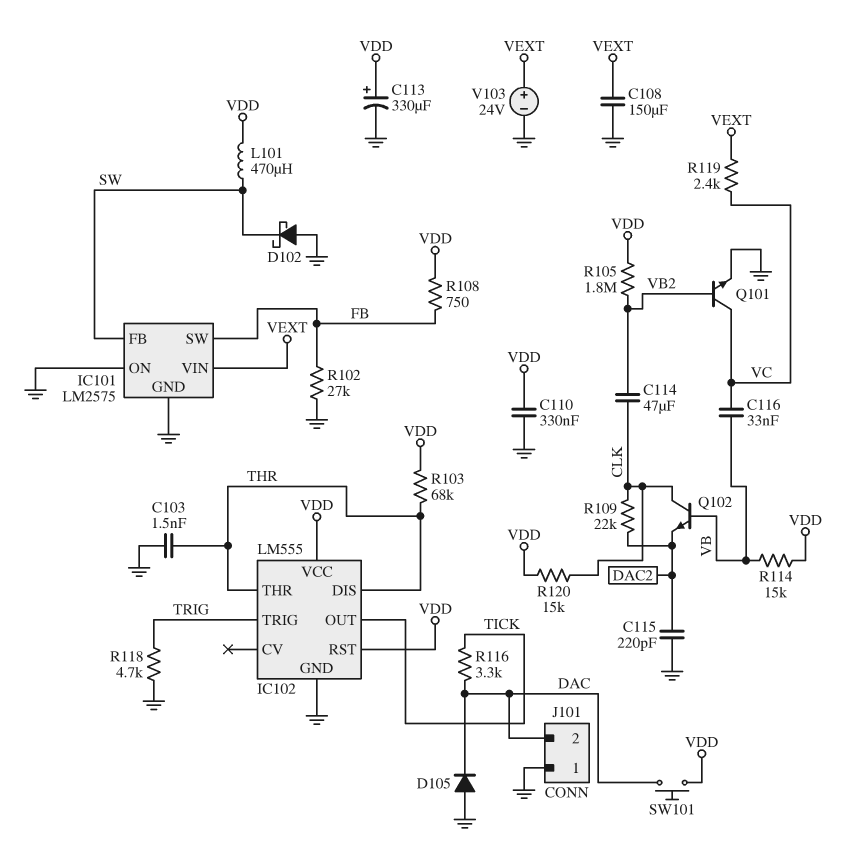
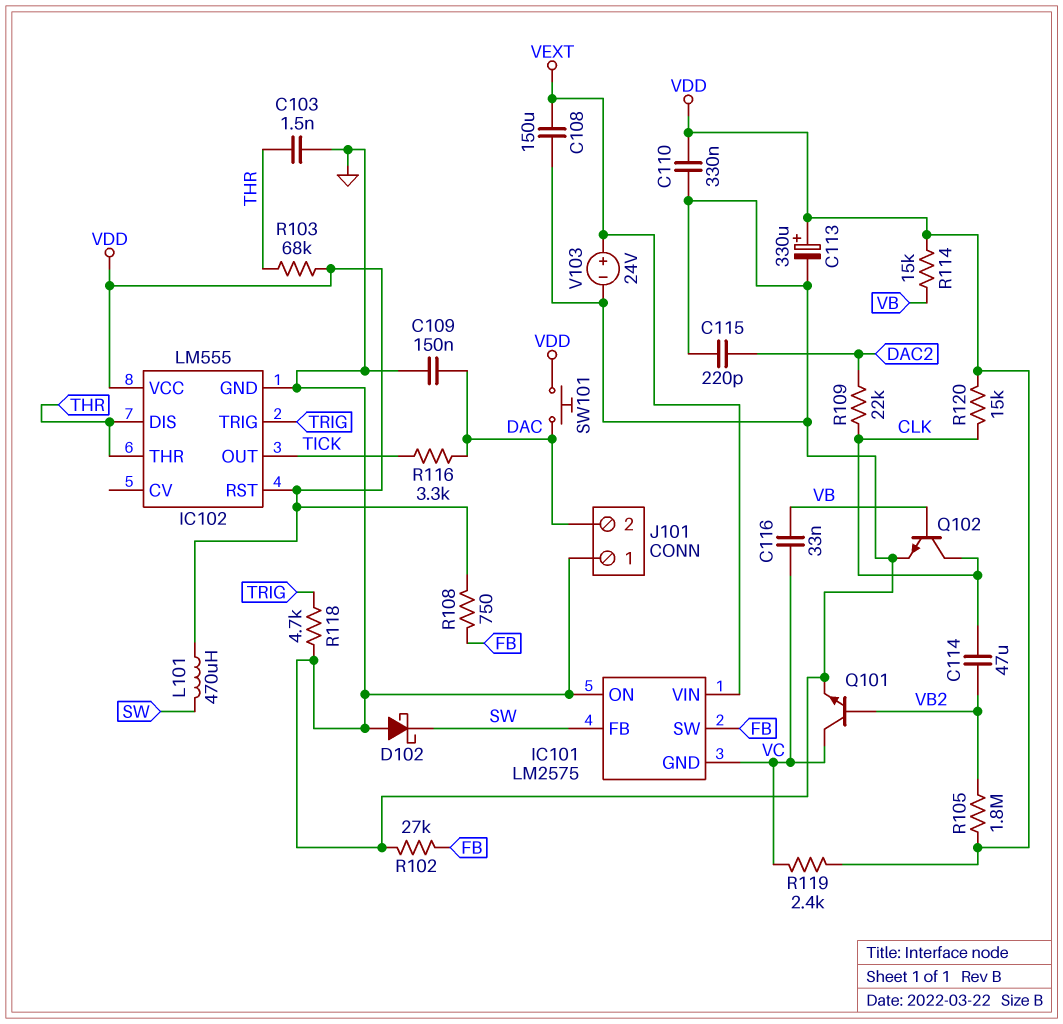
C109: none -> 150nF (DAC, GND)
D105: diode (A GND, K DAC) -> none
IC101 pin GND: GND -> VC
Q102: NPN (B VB, C CLK, E DAC2) -> NPN (B VB, C CLK, E GND)
R119: 2.4k (VC, VEXT) -> 2.4k (VC, VDD)

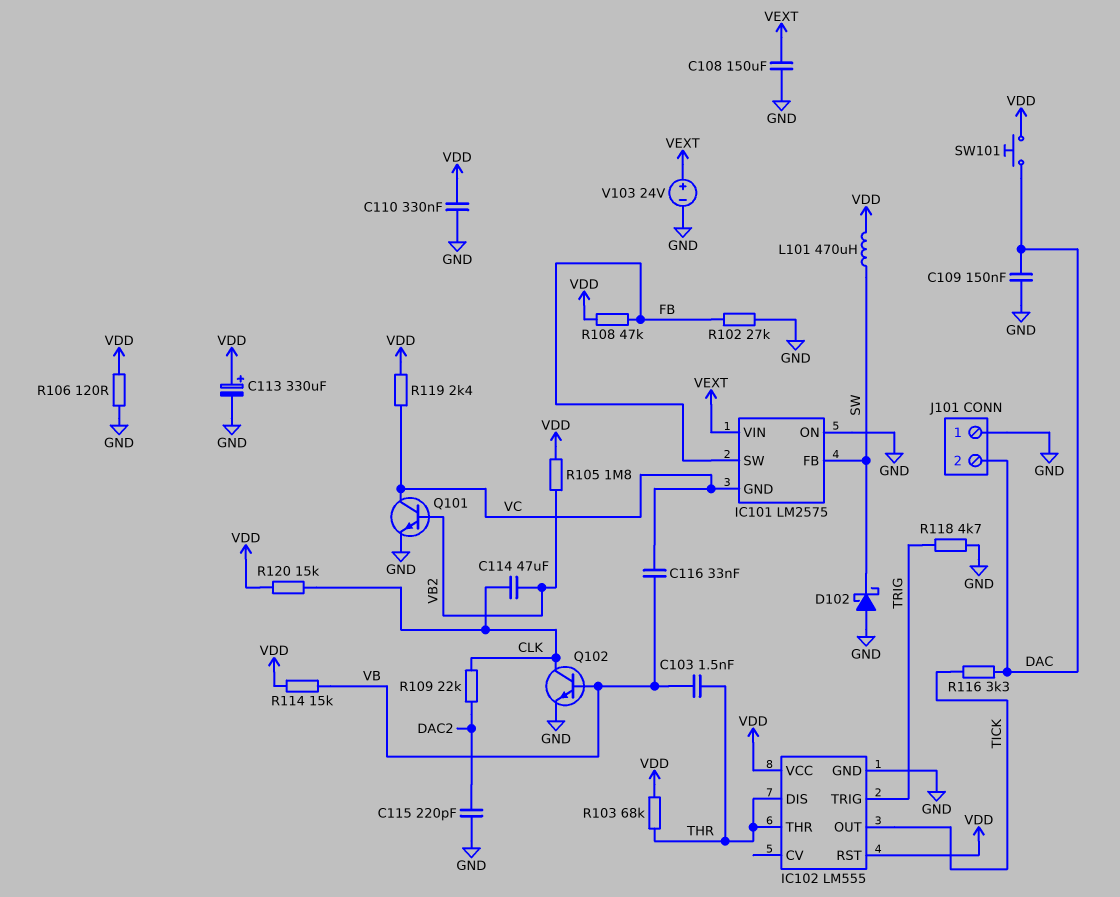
C103: 1.5nF (GND, THR) -> 1.5nF (THR, VB)
R106: none -> 120 (GND, VDD)
R108: 750 (FB, VDD) -> 47k (FB, VDD)

